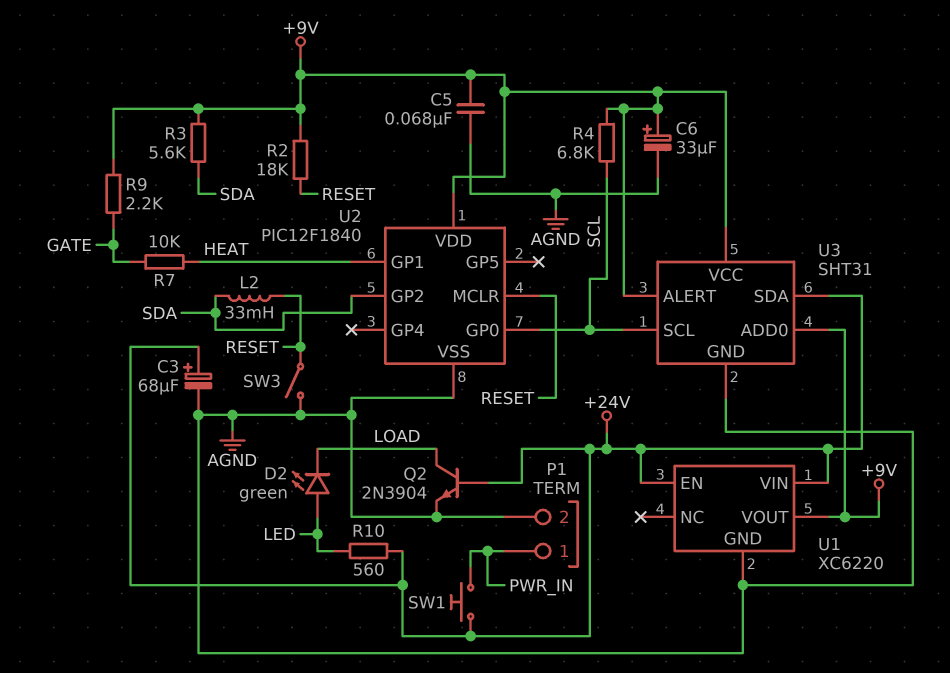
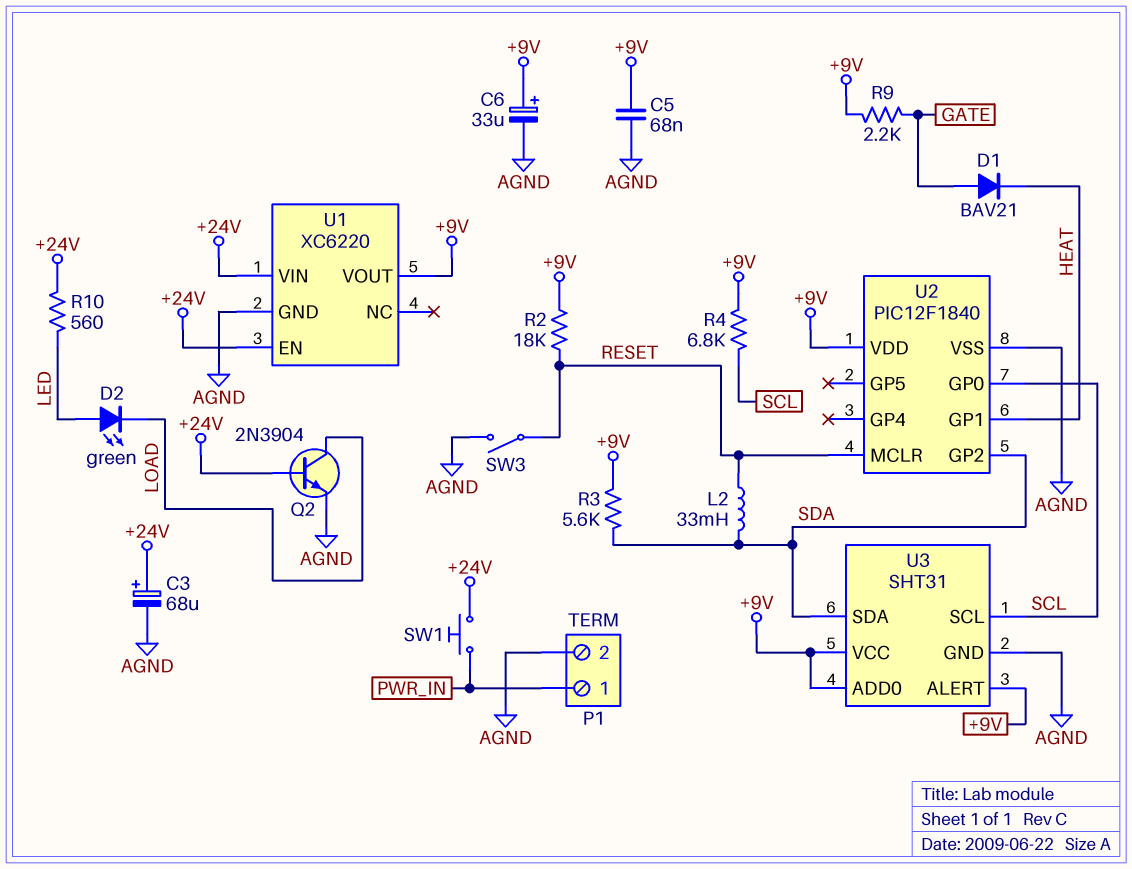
D1: none -> diode BAV21 (A GATE, K HEAT)
R7: 10k (GATE, HEAT) -> none
U3 pin SDA: +24V -> SDA

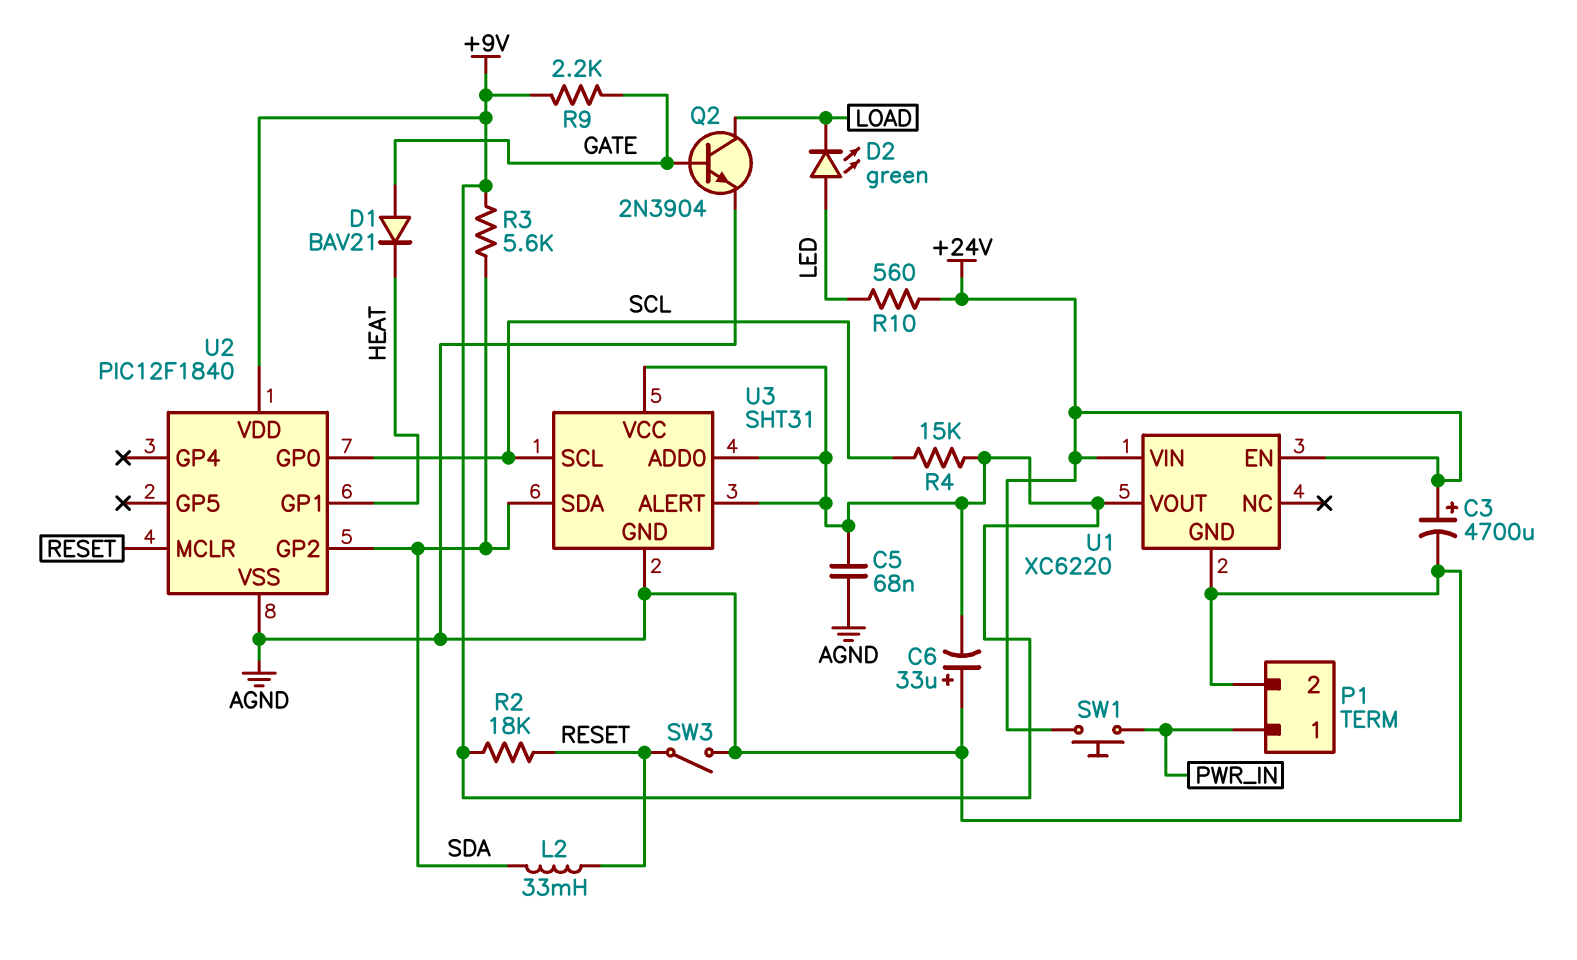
C3: 68uF (plus +24V, minus AGND) -> 4700uF (plus +24V, minus AGND)
C6: 33uF (plus +9V, minus AGND) -> 33uF (plus AGND, minus +9V)
Q2: NPN 2N3904 (B +24V, C LOAD, E AGND) -> NPN 2N3904 (B GATE, C LOAD, E AGND)
R4: 6.8k (+9V, SCL) -> 15k (+9V, SCL)

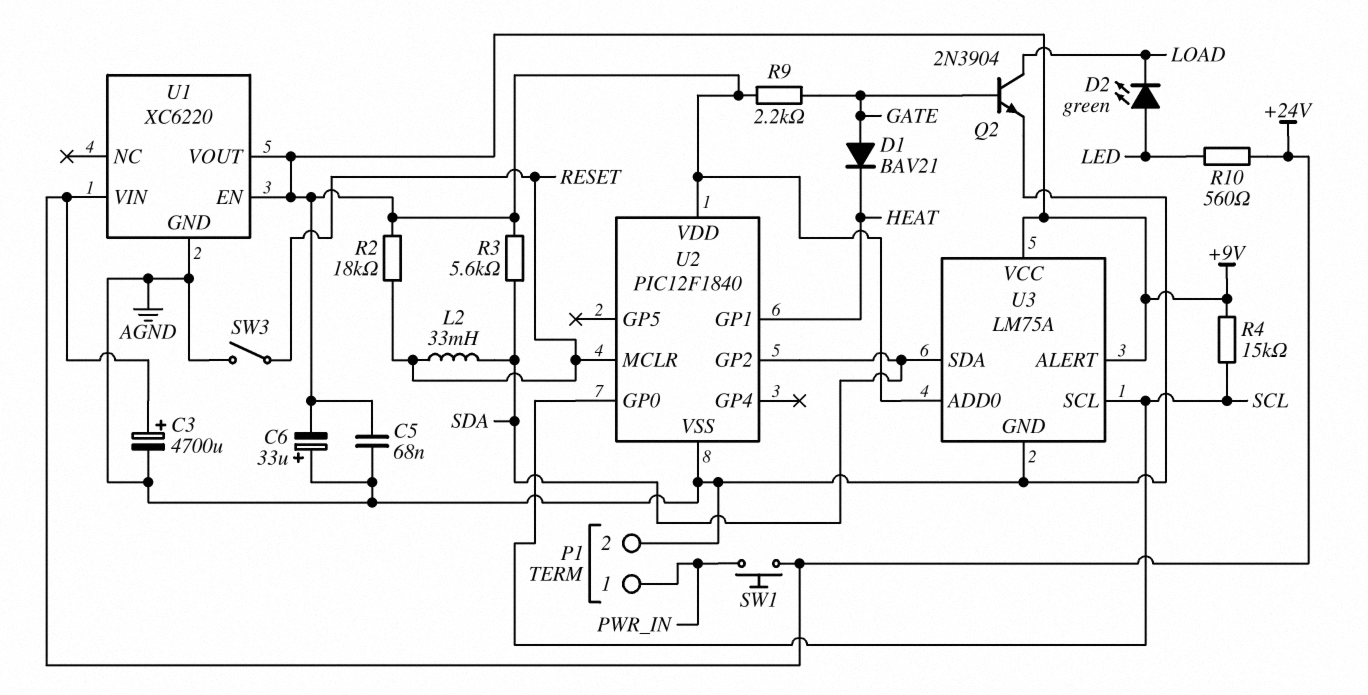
U1 pin EN: +24V -> +9V
U3: SHT31 -> LM75A

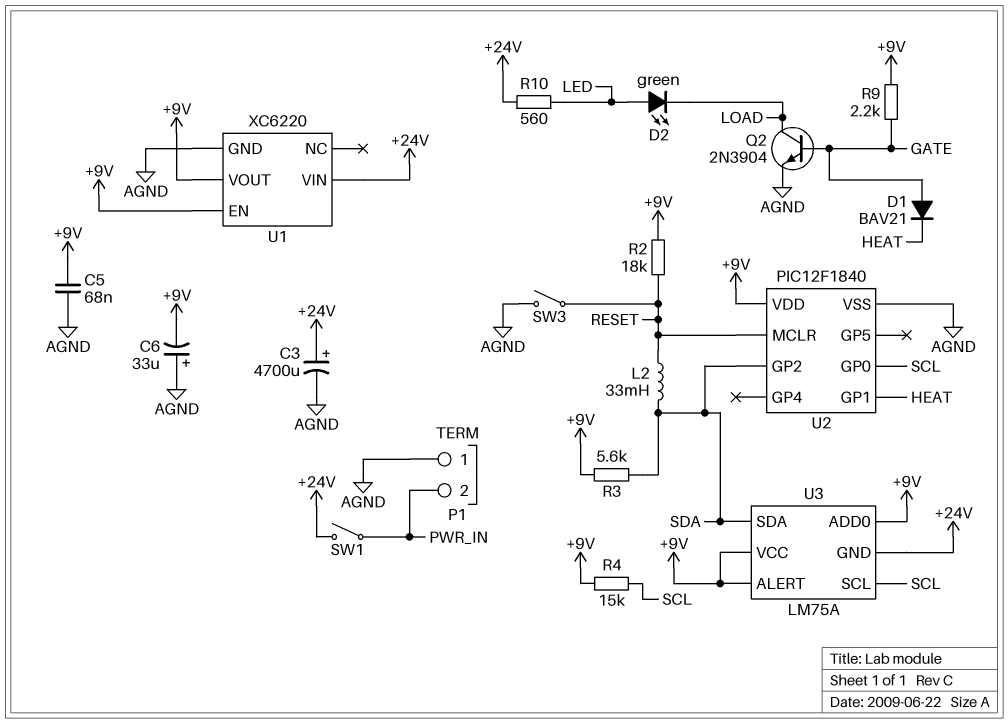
P1 pin 1: PWR_IN -> AGND
P1 pin 2: AGND -> PWR_IN
SW1: button (+24V, PWR_IN) -> switch (+24V, PWR_IN)
U3 pin GND: AGND -> +24V

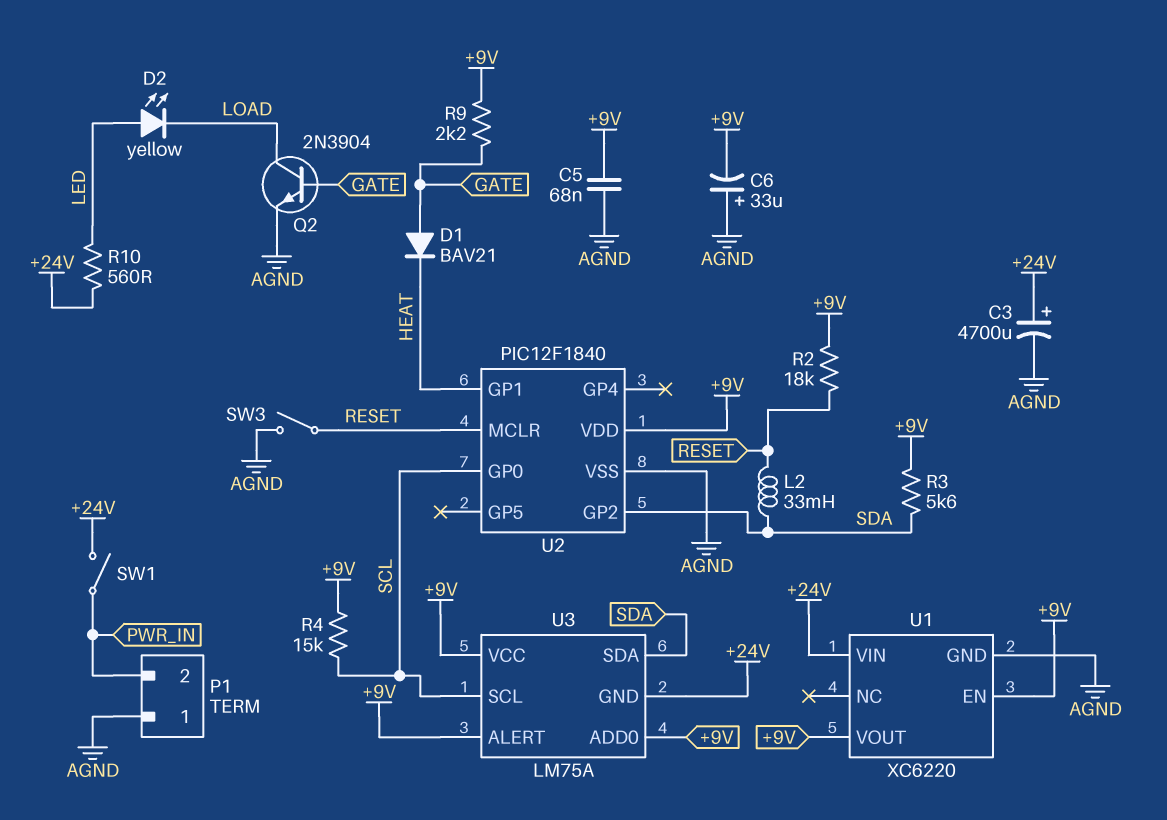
D2: LED green (A LED, K LOAD) -> LED yellow (A LED, K LOAD)

